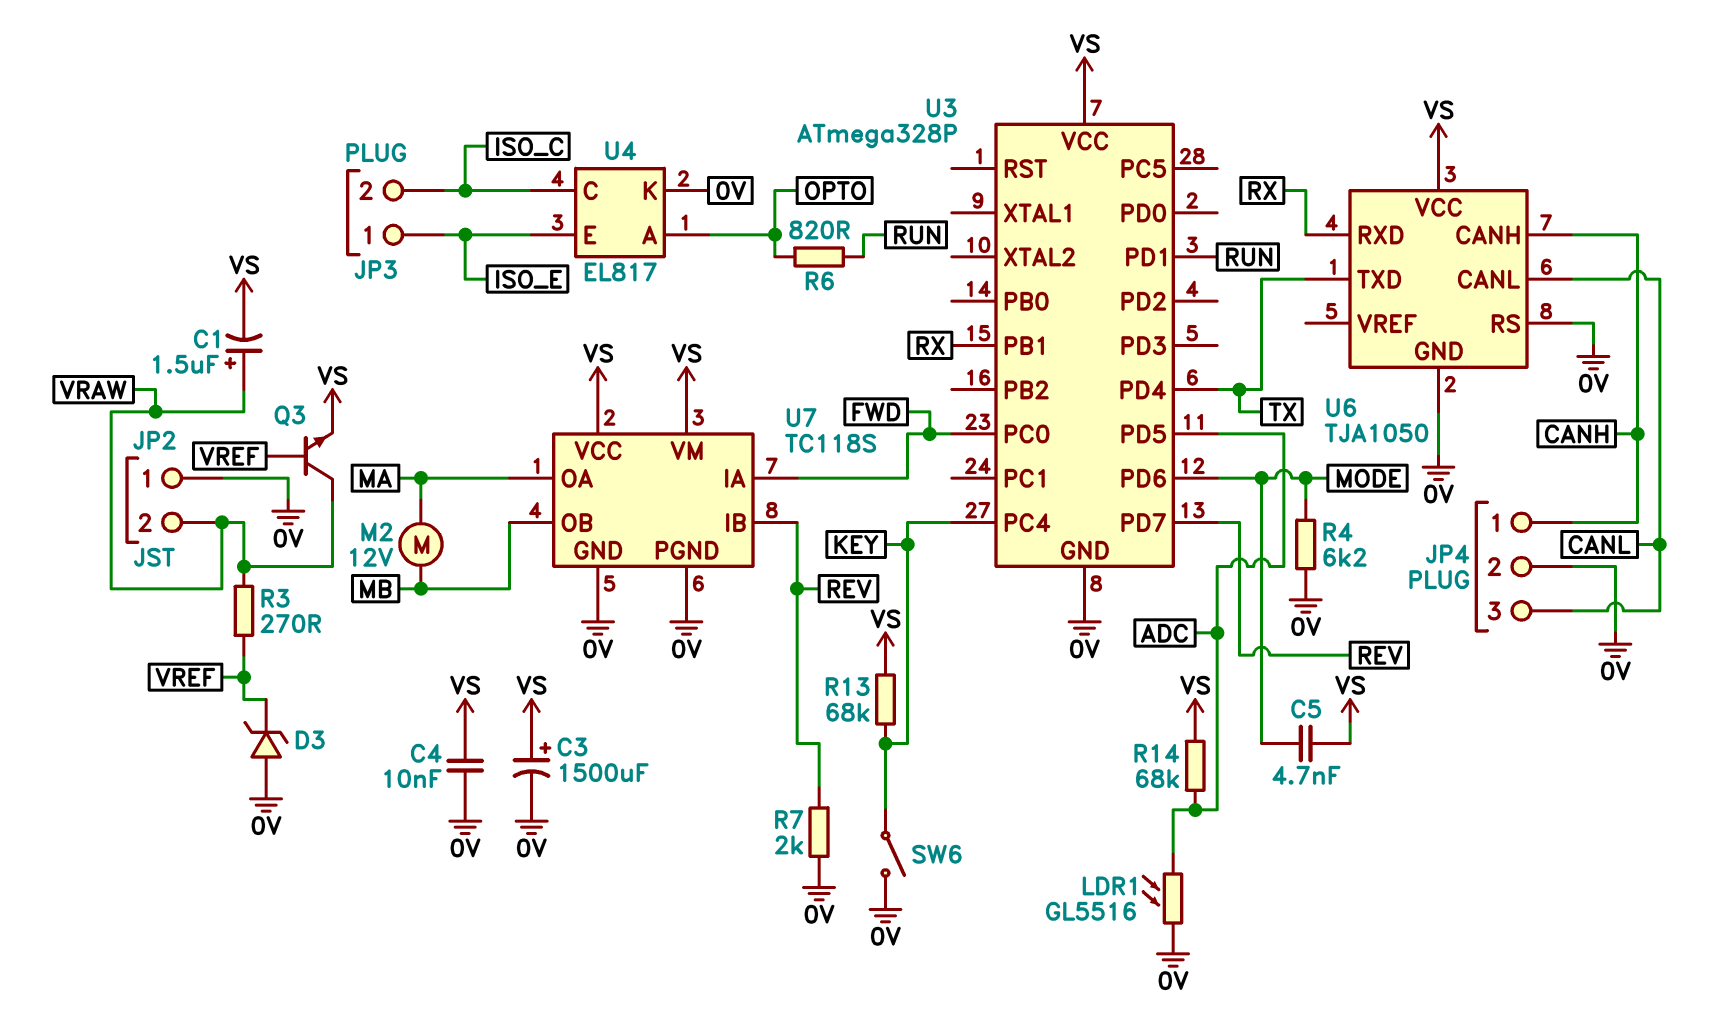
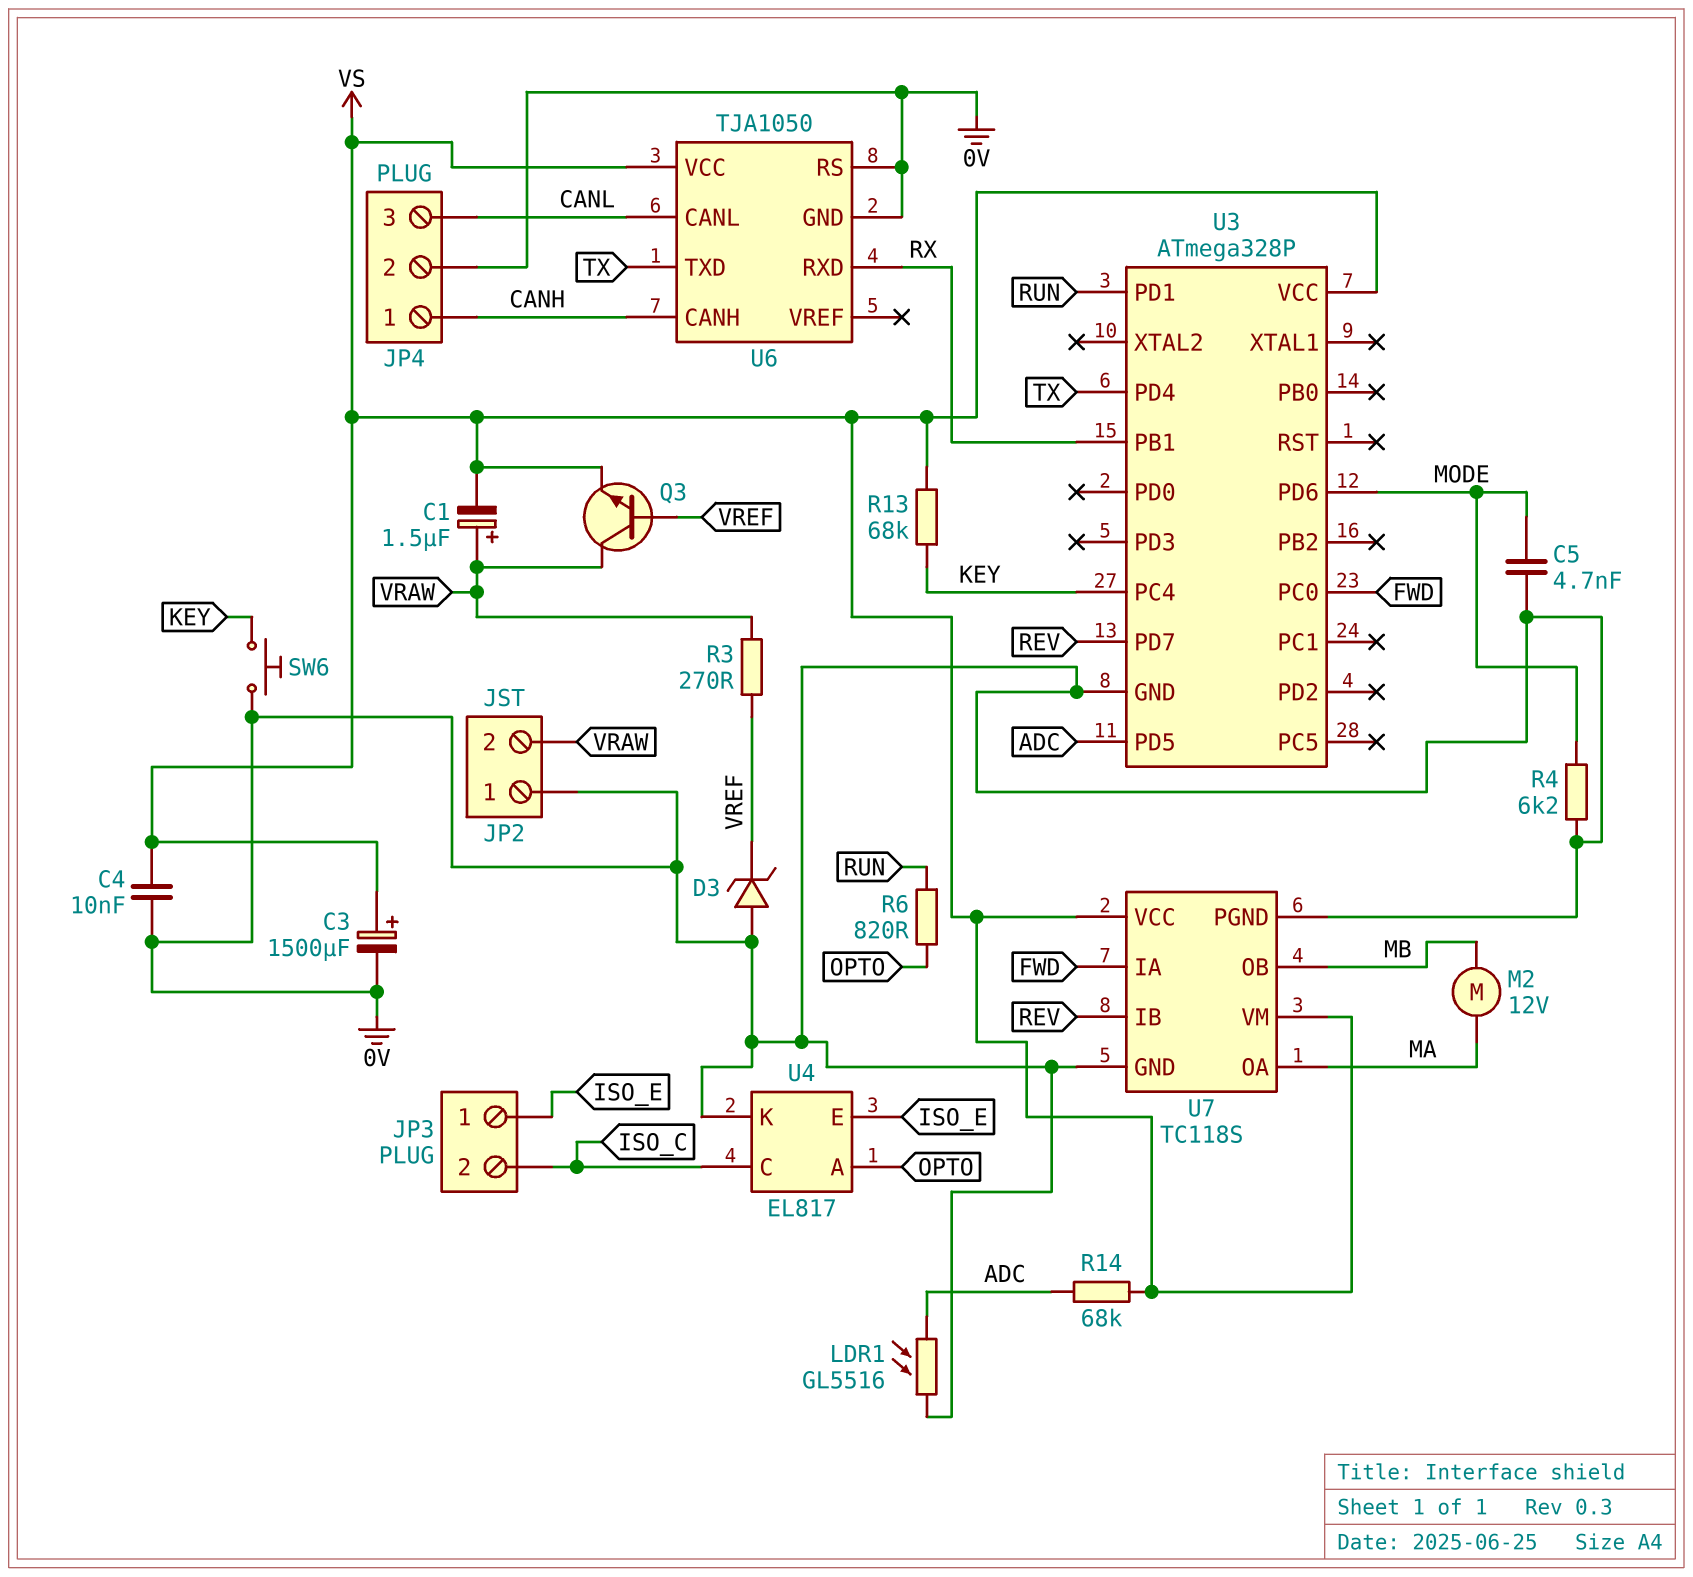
C5: 4.7nF (MODE, VS) -> 4.7nF (0V, MODE)
R7: 2k (0V, REV) -> none
SW6: switch (0V, KEY) -> button (0V, KEY)

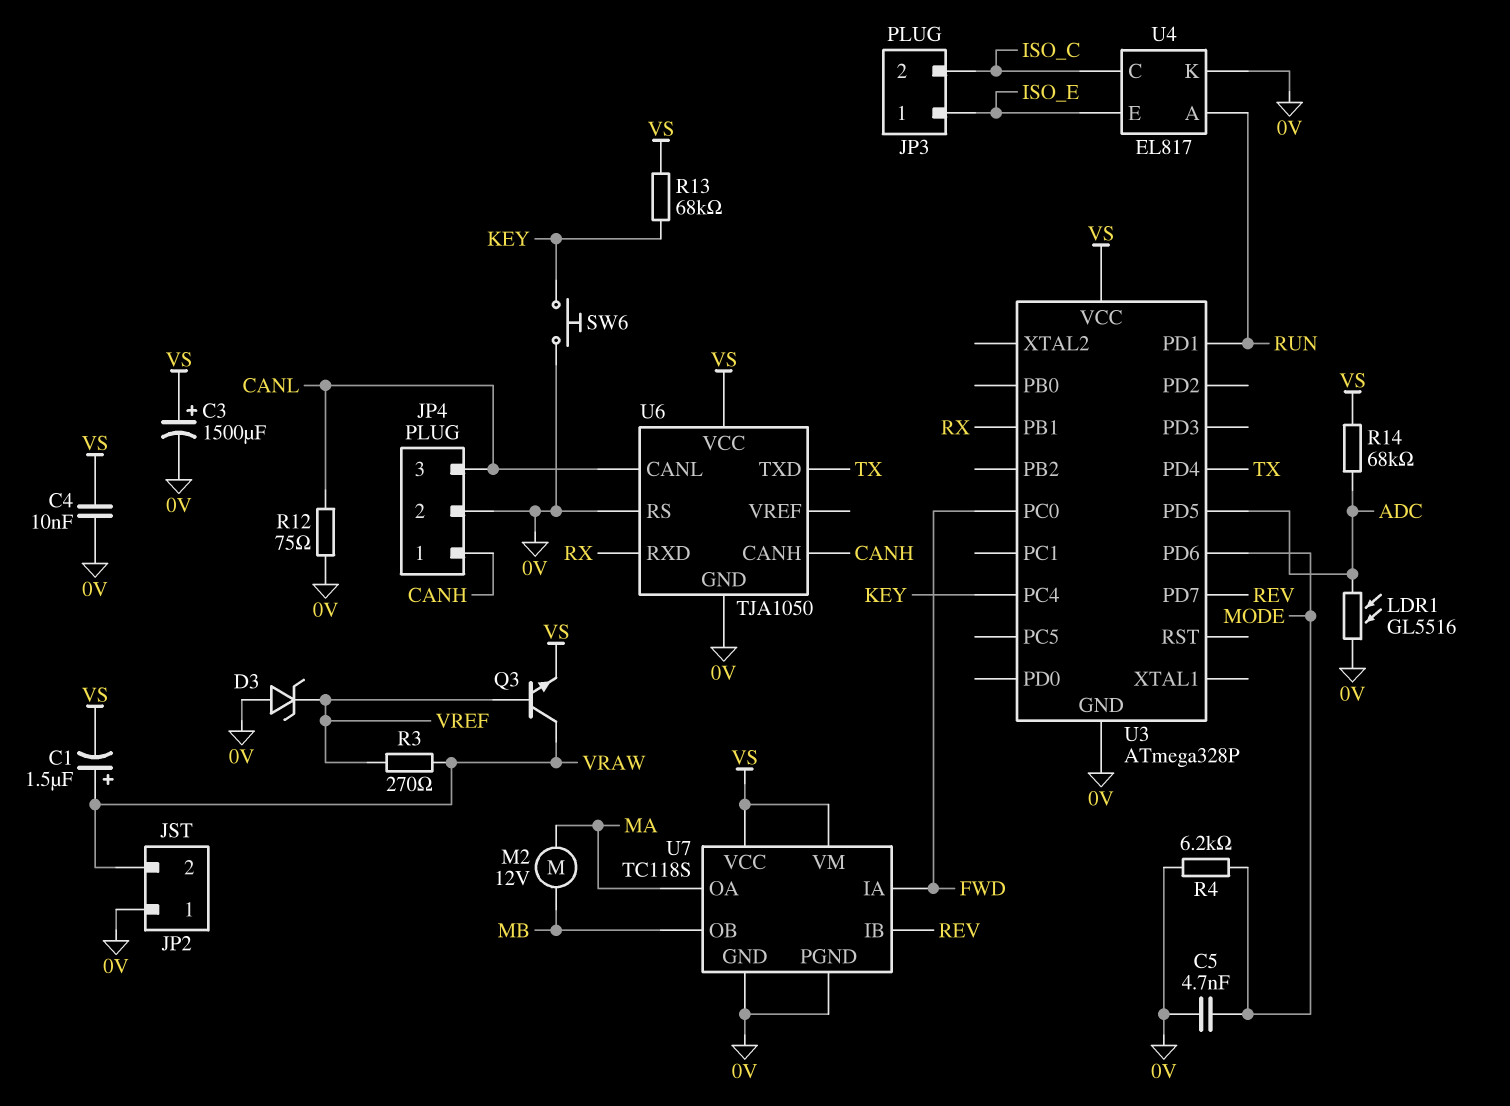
R6: 820 (OPTO, RUN) -> none
R12: none -> 75 (0V, CANL)
U4 pin A: OPTO -> RUN

